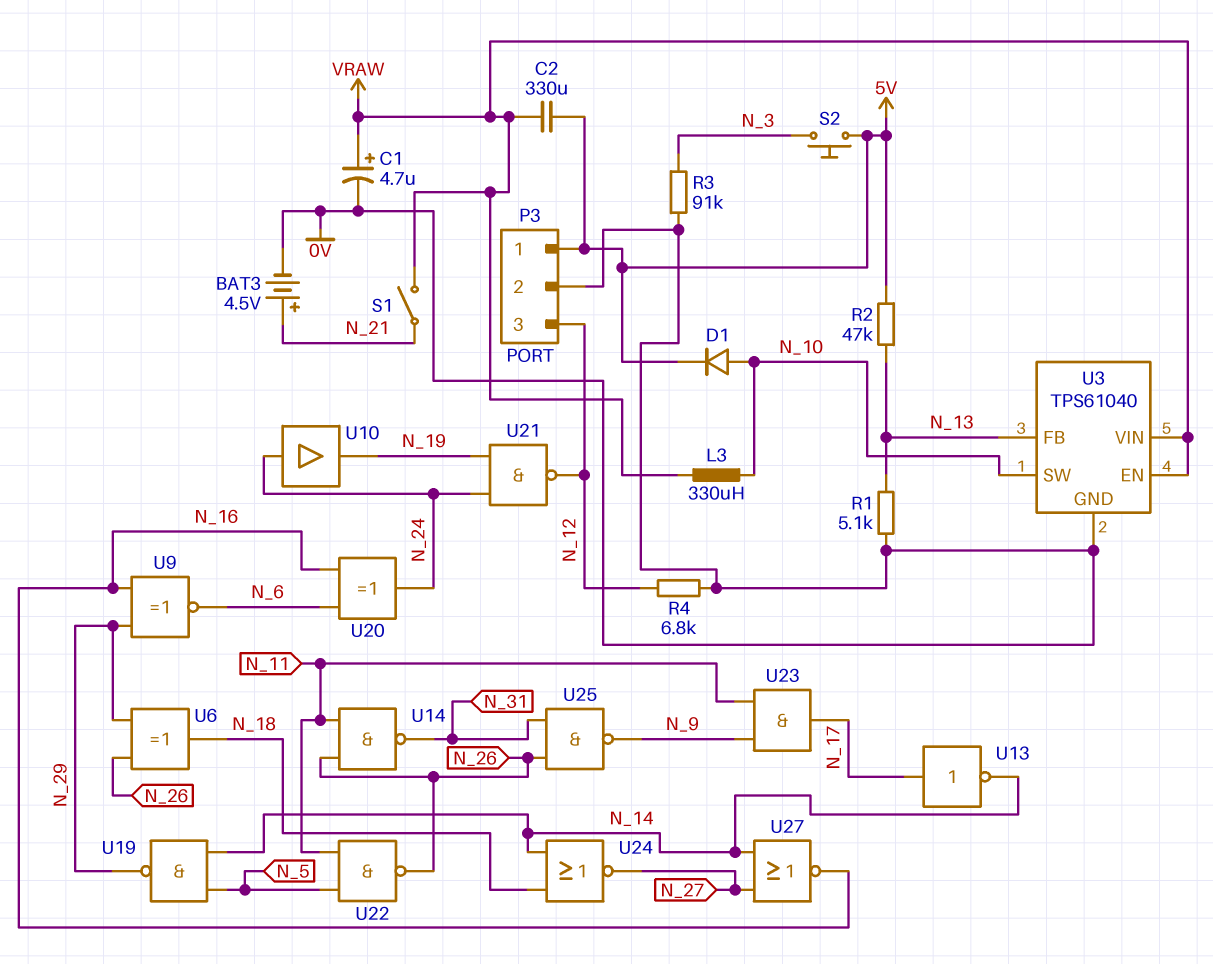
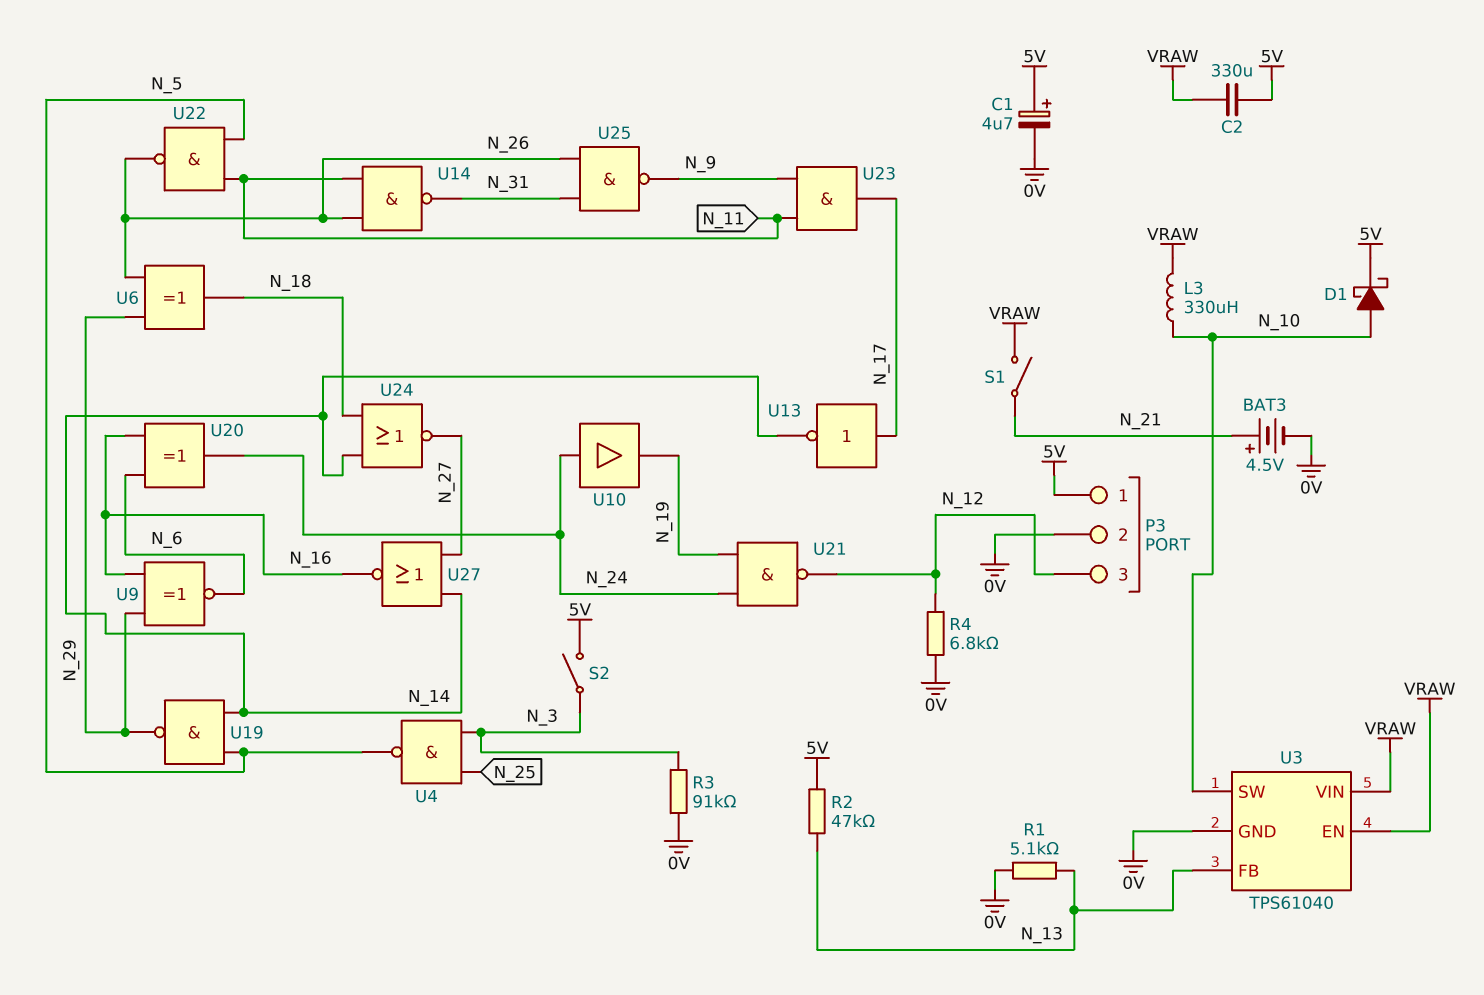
C1: 4.7uF (plus VRAW, minus 0V) -> 4.7uF (plus 5V, minus 0V)
D1: diode (A N_10, K 5V) -> schottky (A N_10, K 5V)
S2: button (5V, N_3) -> switch (5V, N_3)
U4: none -> NAND (in N_3, in N_25, out N_5)

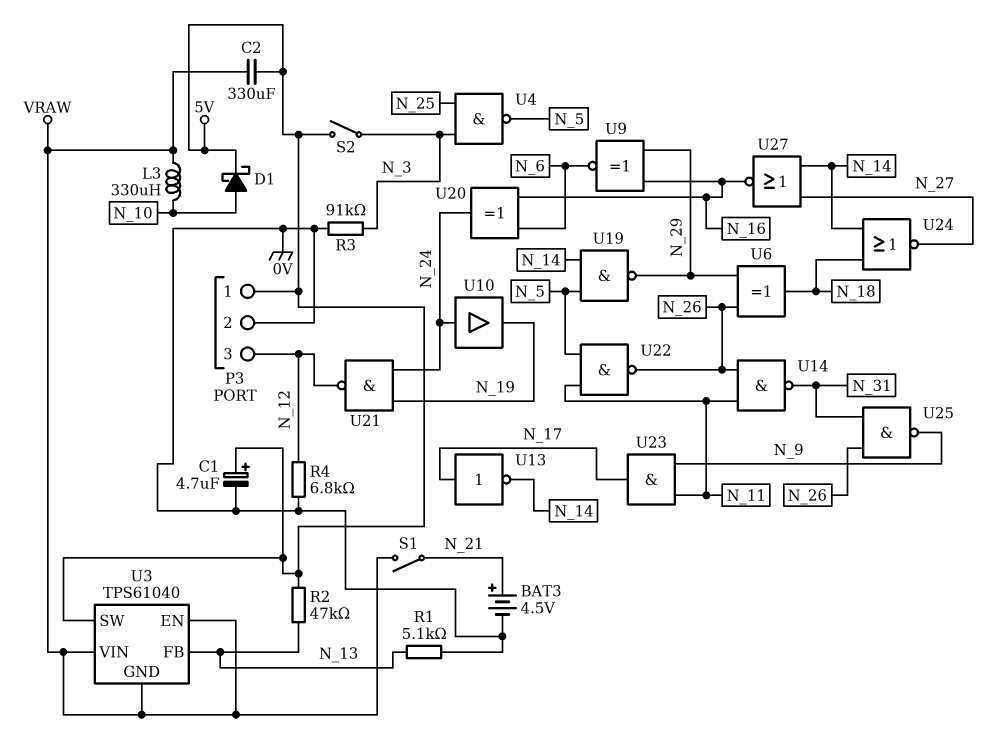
U3 pin GND: 0V -> VRAW
U3 pin SW: N_10 -> 5V

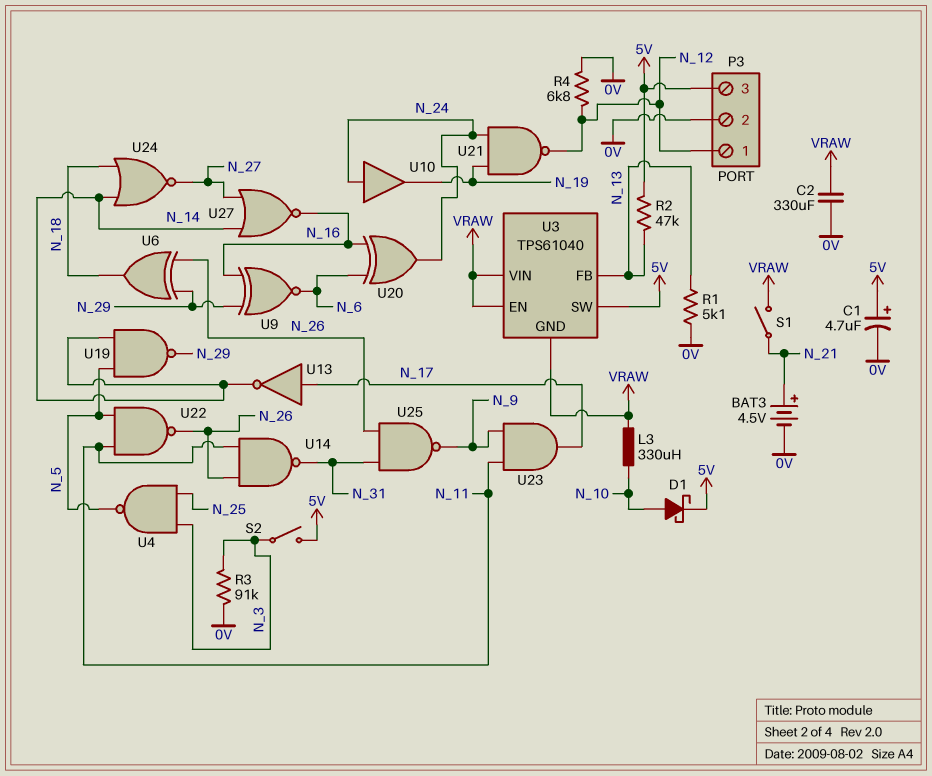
C2: 330uF (5V, VRAW) -> 330uF (0V, VRAW)
P3 pin 1: 5V -> N_12
P3 pin 3: N_12 -> 5V

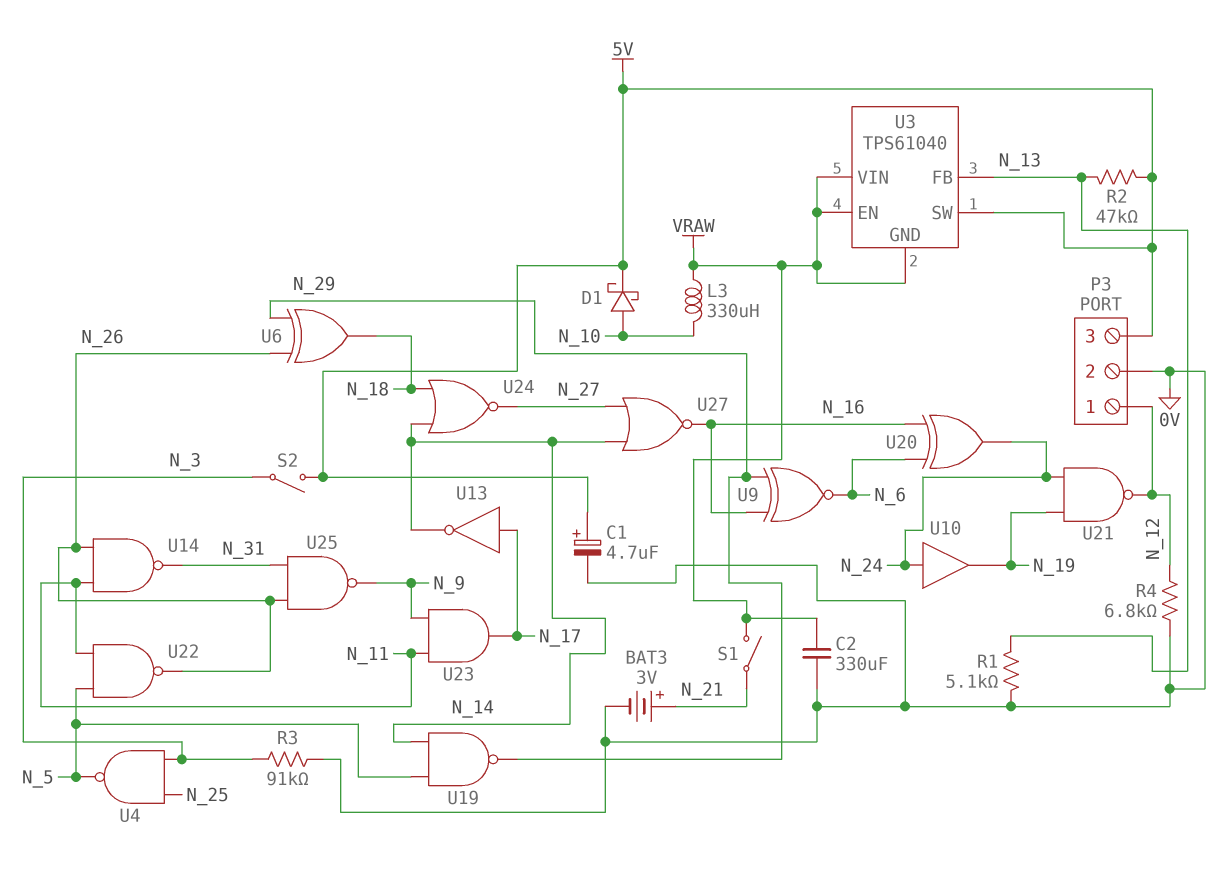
BAT3: 4.5V (plus N_21, minus 0V) -> 3V (plus N_21, minus 0V)

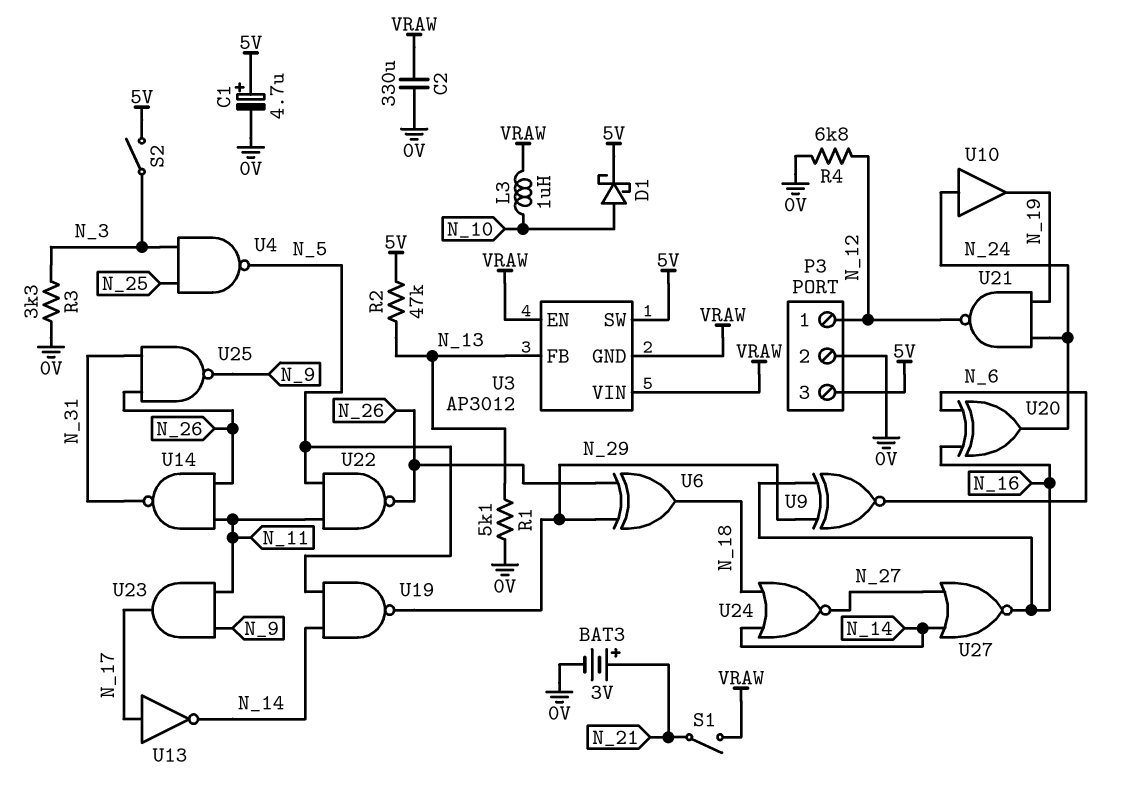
L3: 330uH (N_10, VRAW) -> 1uH (N_10, VRAW)
R3: 91k (0V, N_3) -> 3.3k (0V, N_3)
U3: TPS61040 -> AP3012

